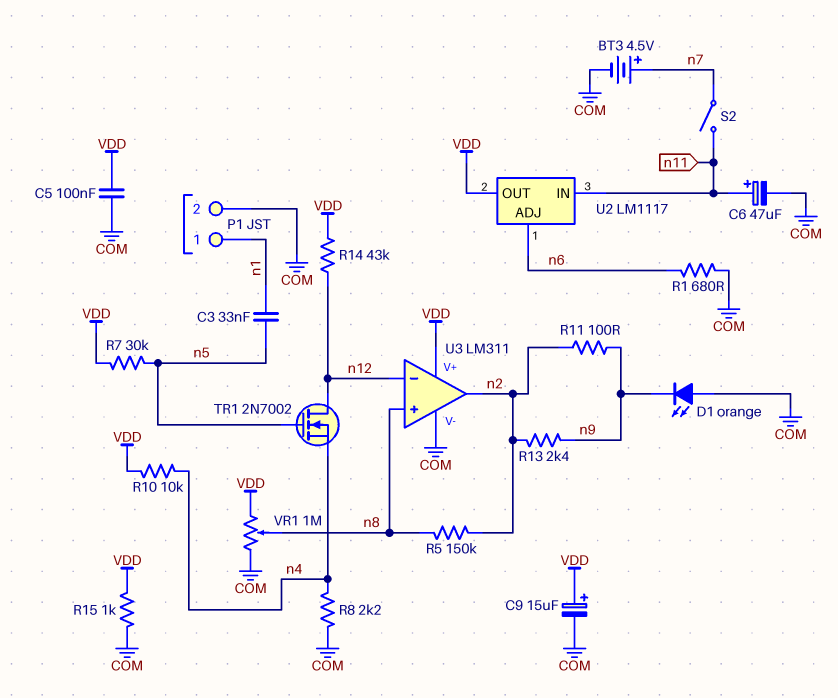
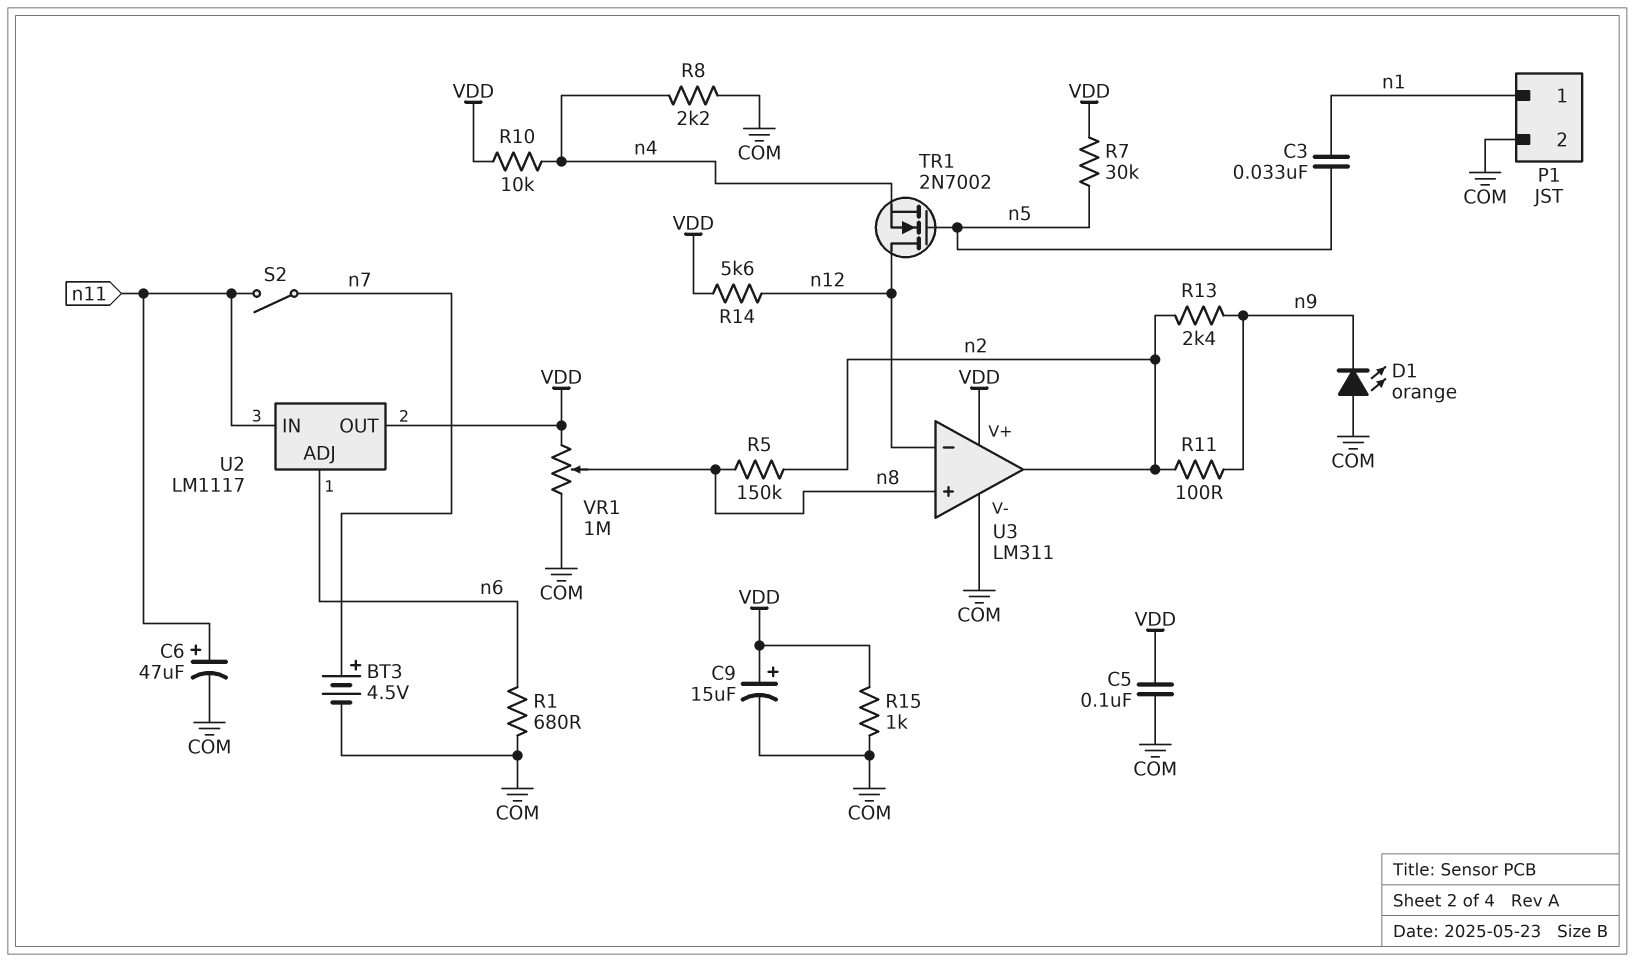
R14: 43k (VDD, n12) -> 5.6k (VDD, n12)

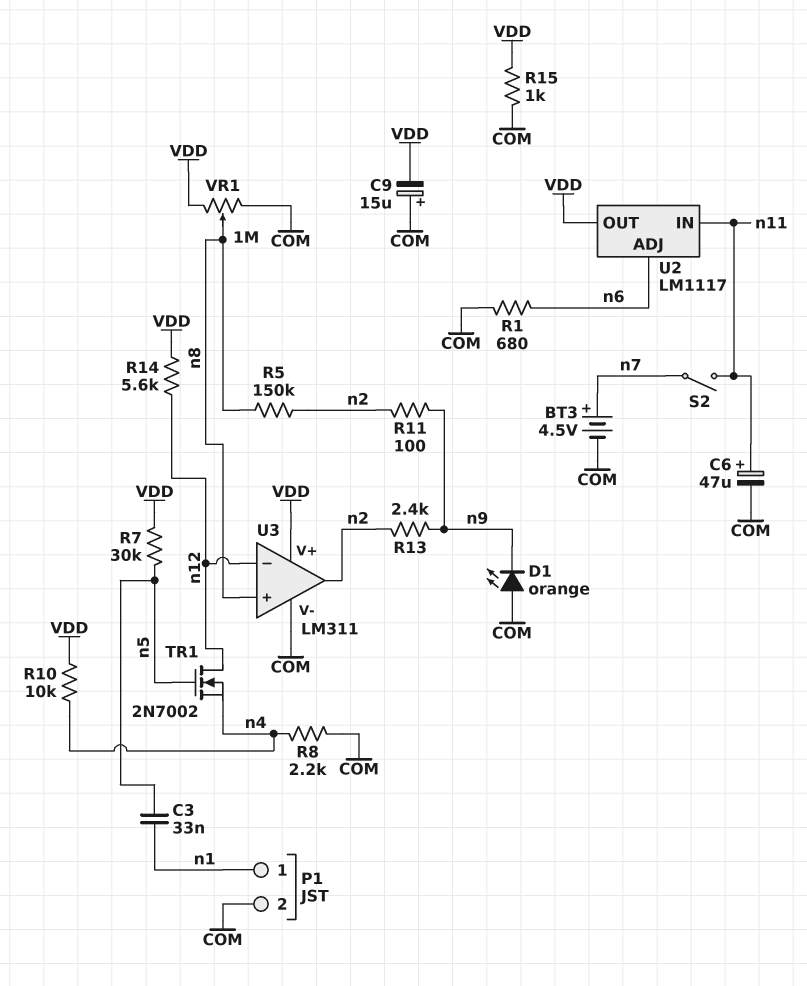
C5: 100nF (COM, VDD) -> none
C9: 15uF (plus VDD, minus COM) -> 15uF (plus COM, minus VDD)

